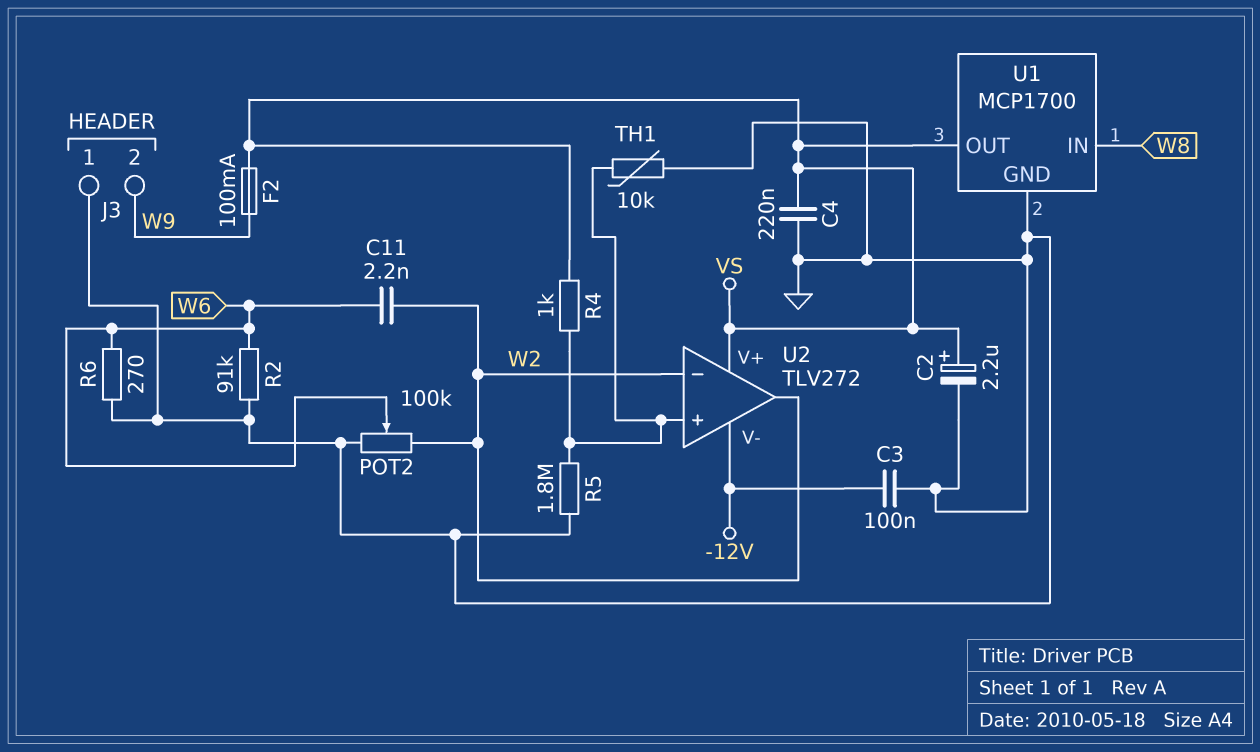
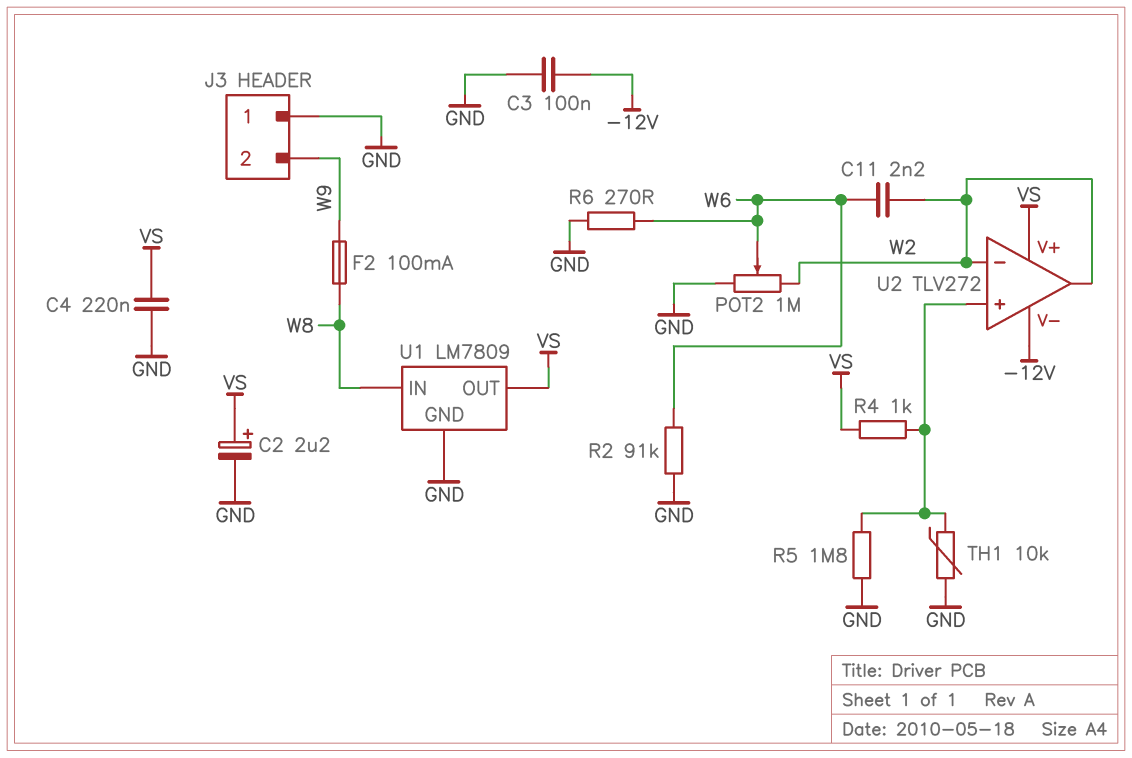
F2: 100mA (VS, W9) -> 100mA (W8, W9)
POT2: 100k (GND, W2, wiper W6) -> 1M (GND, W2, wiper W6)
U1: MCP1700 -> LM7809

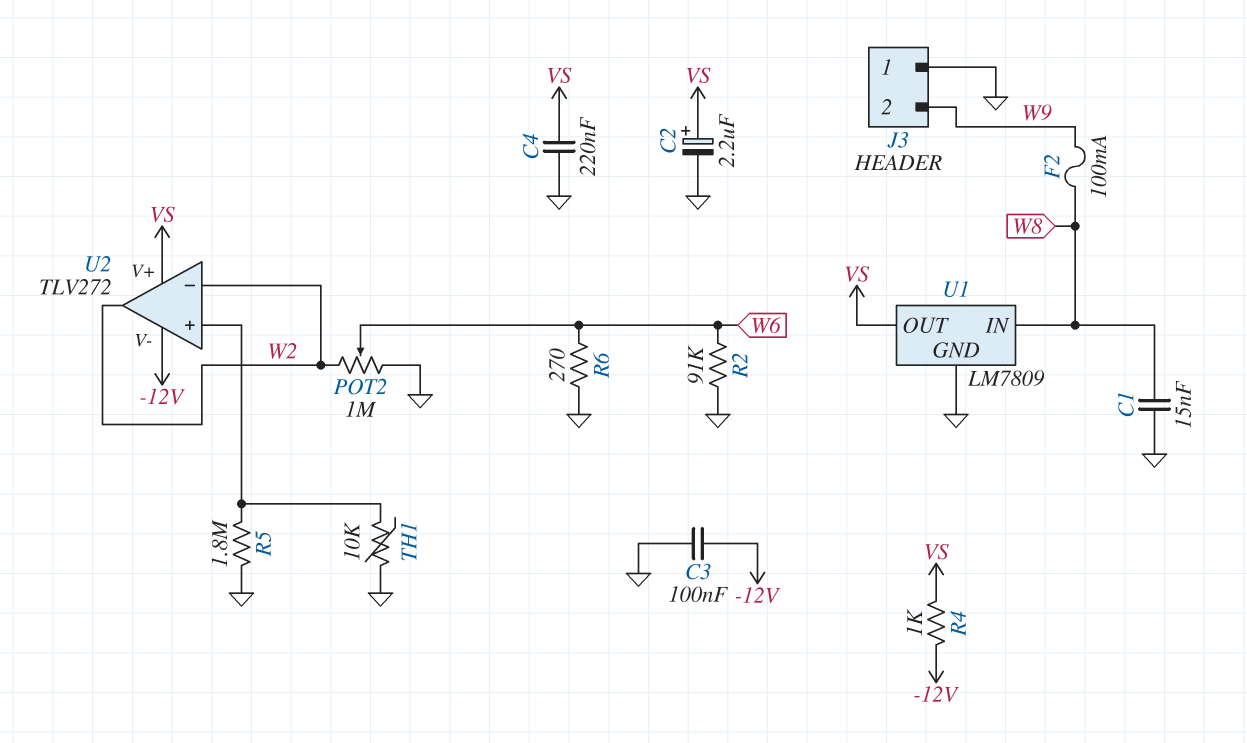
C1: none -> 15nF (GND, W8)
C11: 2.2nF (W2, W6) -> none
R4: 1k (U2/in+, VS) -> 1k (-12V, VS)

